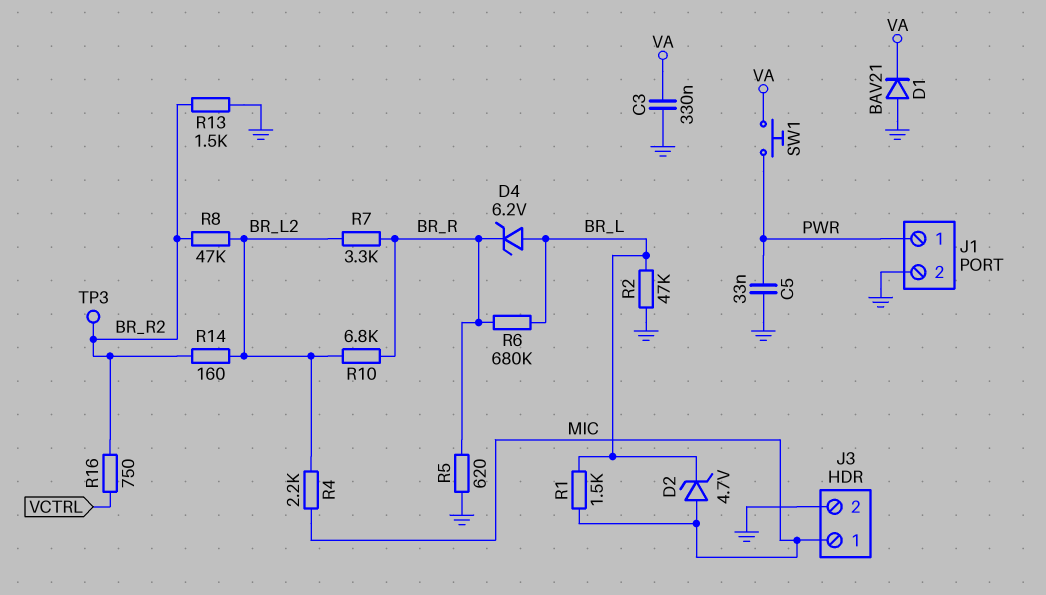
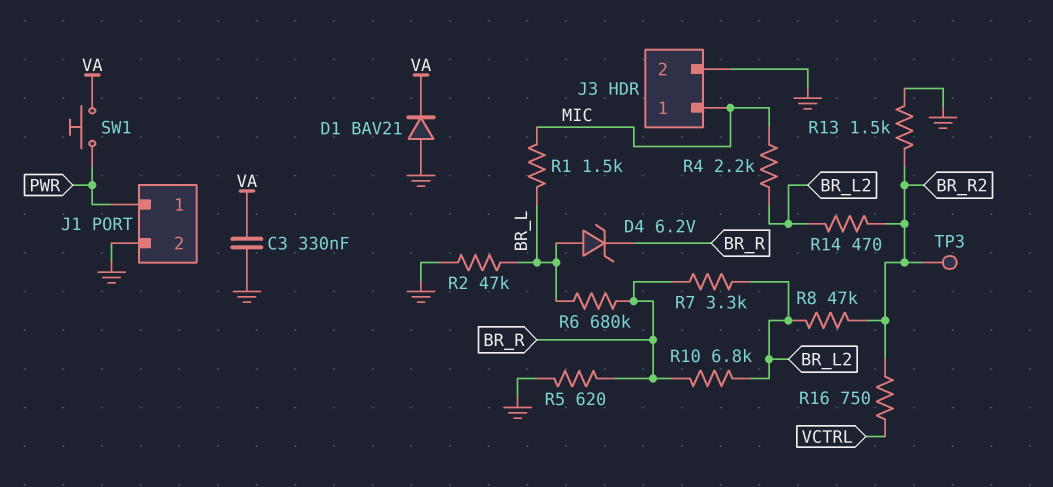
C5: 33nF (GND, PWR) -> none
D2: zener 4.7V (A MIC, K BR_L) -> none
R14: 160 (BR_L2, BR_R2) -> 470 (BR_L2, BR_R2)

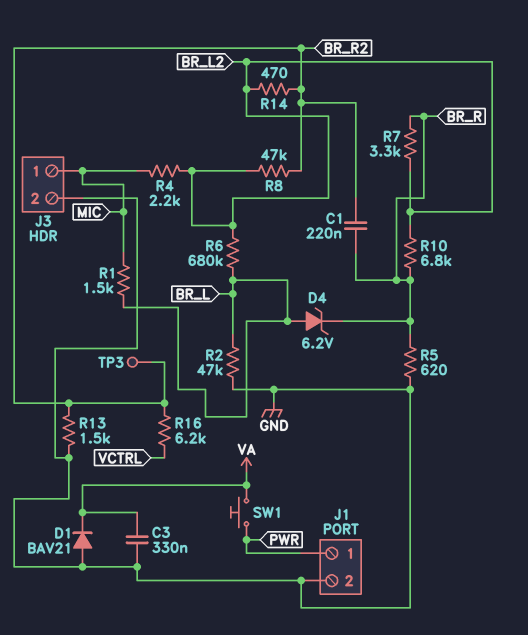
C1: none -> 220nF (BR_R, BR_R2)
R6: 680k (BR_L, BR_R) -> 680k (BR_L, BR_L2)
R16: 750 (BR_R2, VCTRL) -> 6.2k (BR_R2, VCTRL)

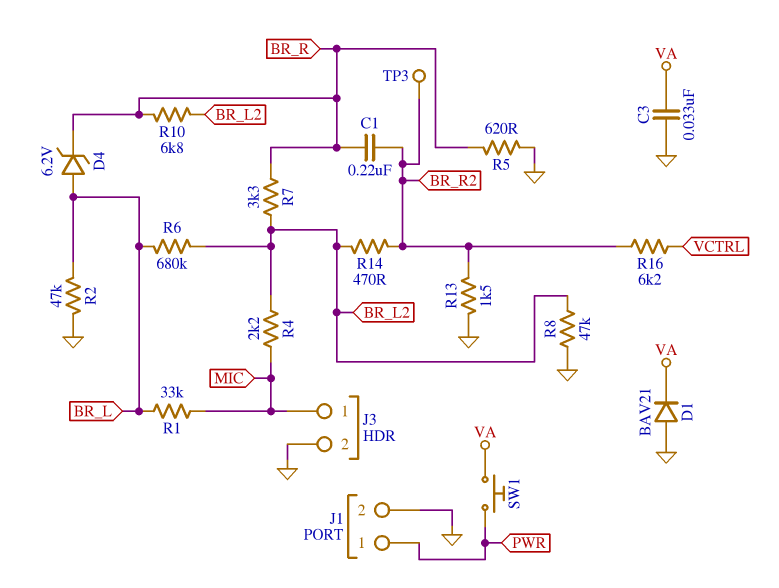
C3: 330nF (GND, VA) -> 33nF (GND, VA)
R1: 1.5k (BR_L, MIC) -> 33k (BR_L, MIC)
R8: 47k (BR_L2, BR_R2) -> 47k (BR_L2, GND)

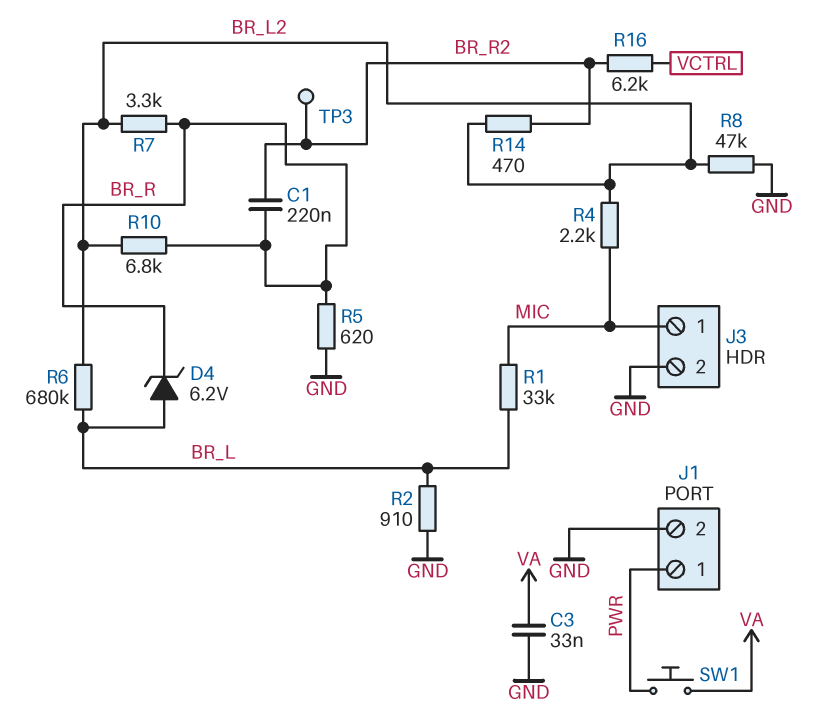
D1: diode BAV21 (A GND, K VA) -> none
R2: 47k (BR_L, GND) -> 910 (BR_L, GND)
R13: 1.5k (BR_R2, GND) -> none

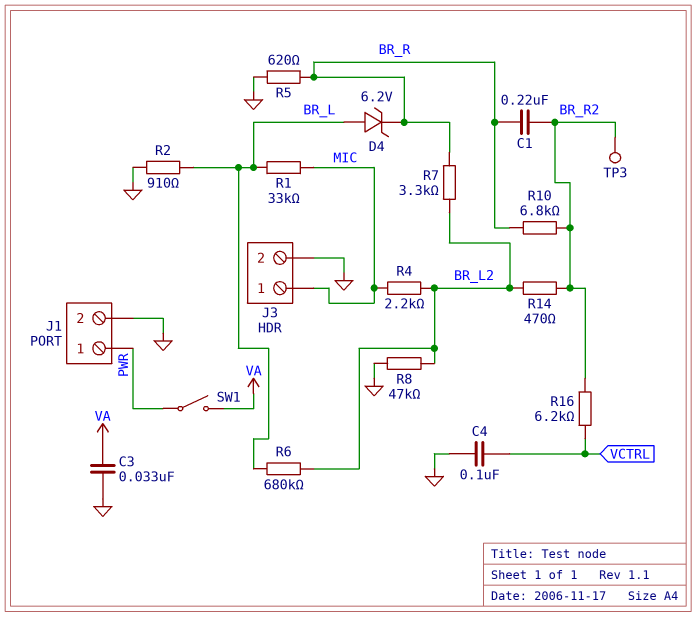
C4: none -> 100nF (GND, VCTRL)
R10: 6.8k (BR_L2, BR_R) -> 6.8k (BR_R, BR_R2)
SW1: button (PWR, VA) -> switch (PWR, VA)

